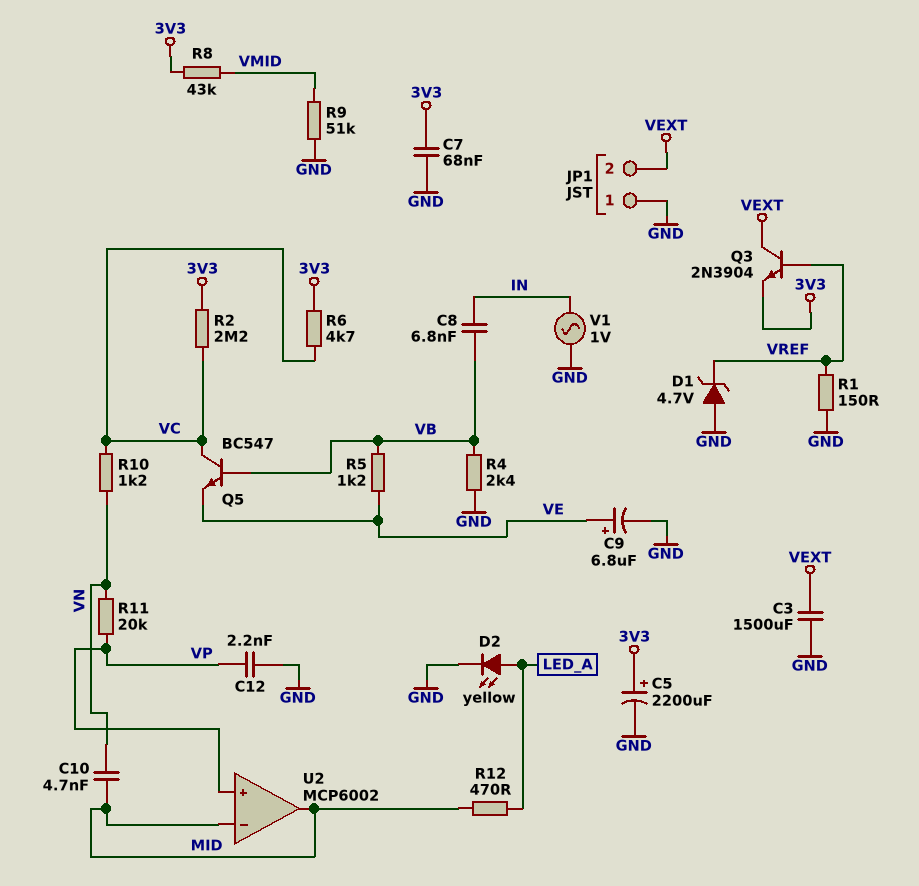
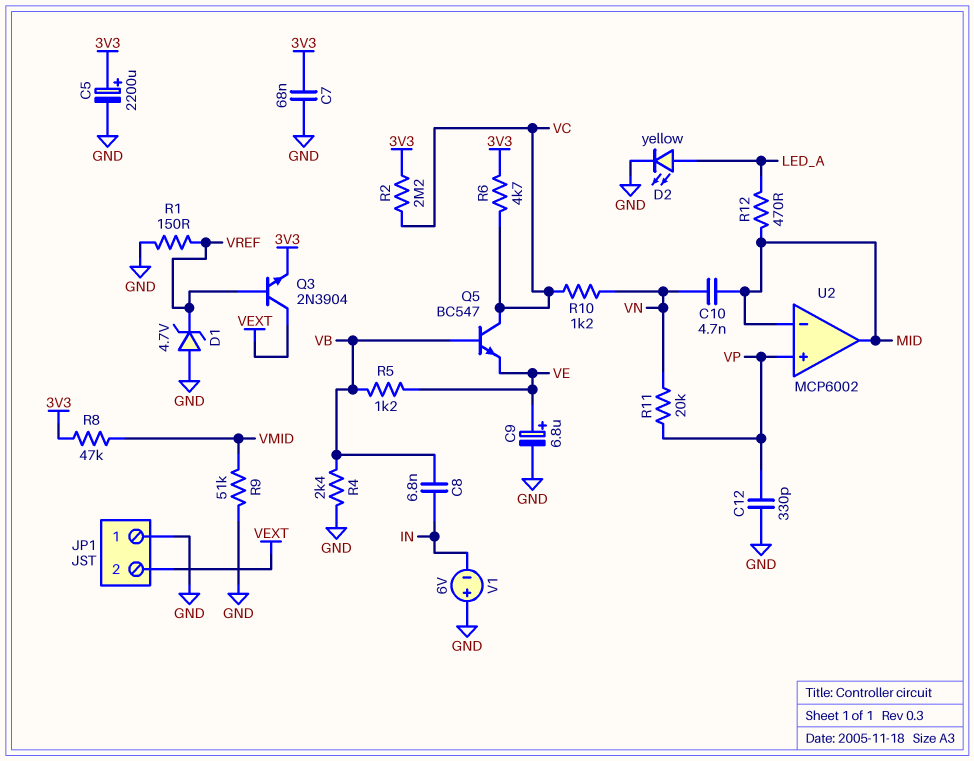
C3: 1500uF (GND, VEXT) -> none
C12: 2.2nF (GND, VP) -> 330pF (GND, VP)
R8: 43k (3V3, VMID) -> 47k (3V3, VMID)
V1: AC 1V (GND, IN) -> 6V (plus GND, minus IN)

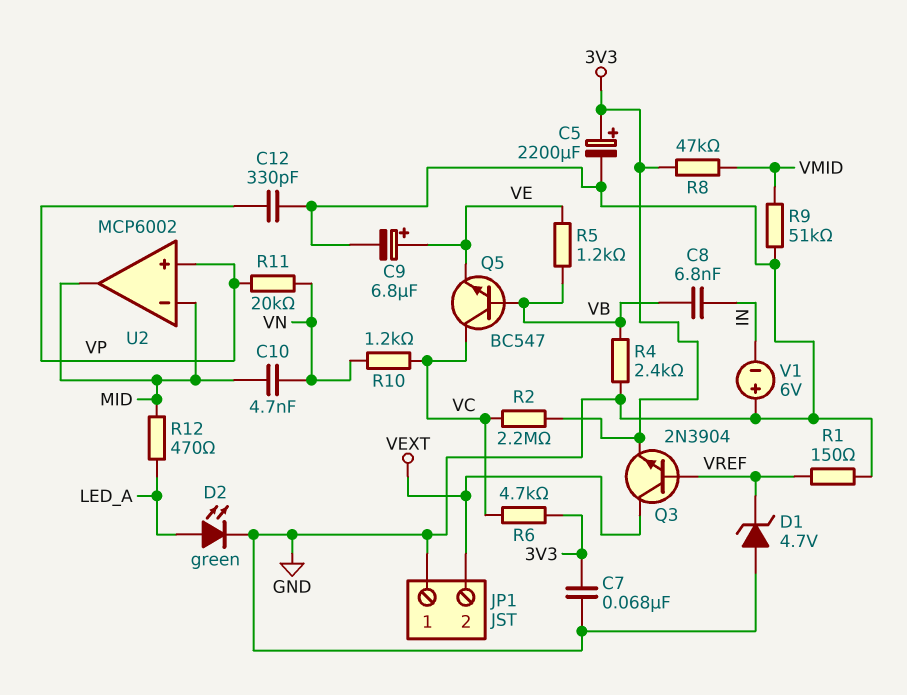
D2: LED yellow (A LED_A, K GND) -> LED green (A LED_A, K GND)

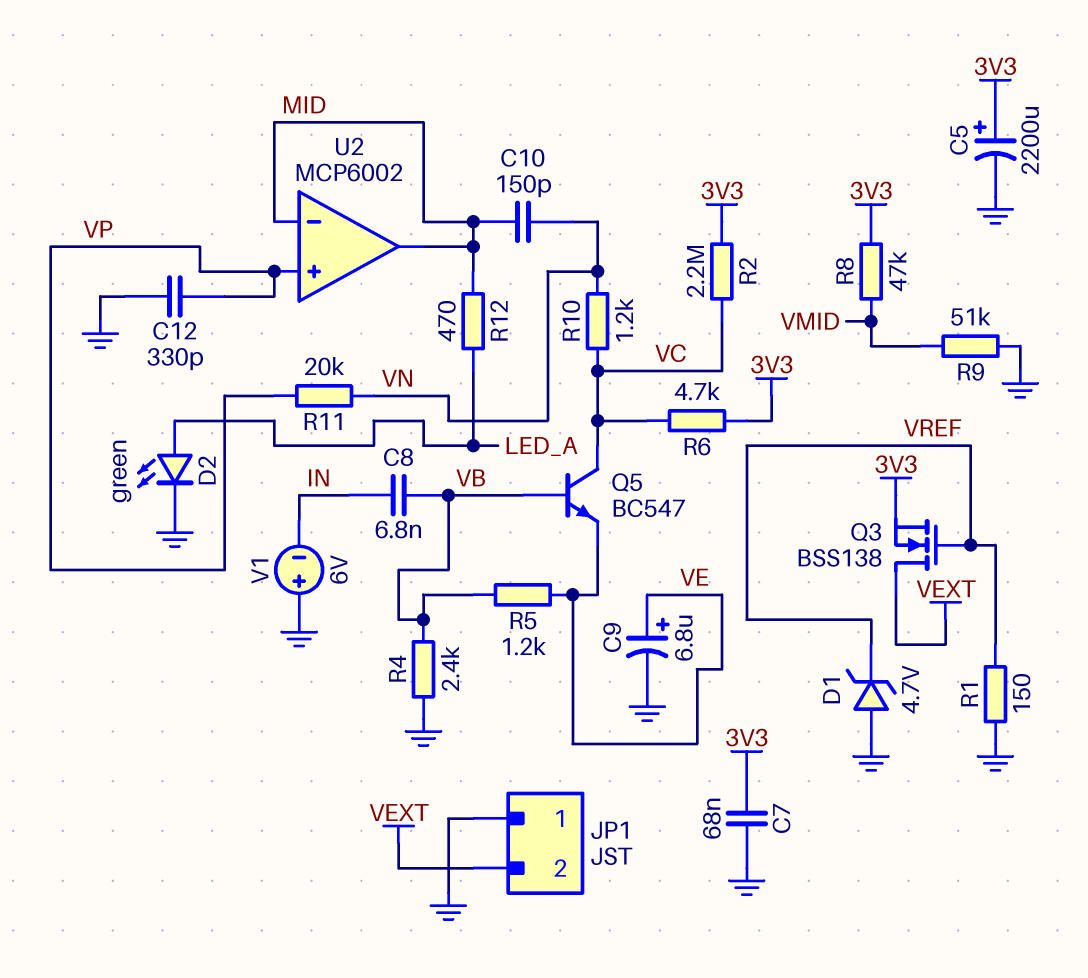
C10: 4.7nF (MID, VN) -> 150pF (MID, VN)
Q3: NPN 2N3904 (B VREF, C VEXT, E 3V3) -> NMOS BSS138 (G VREF, D VEXT, S 3V3)

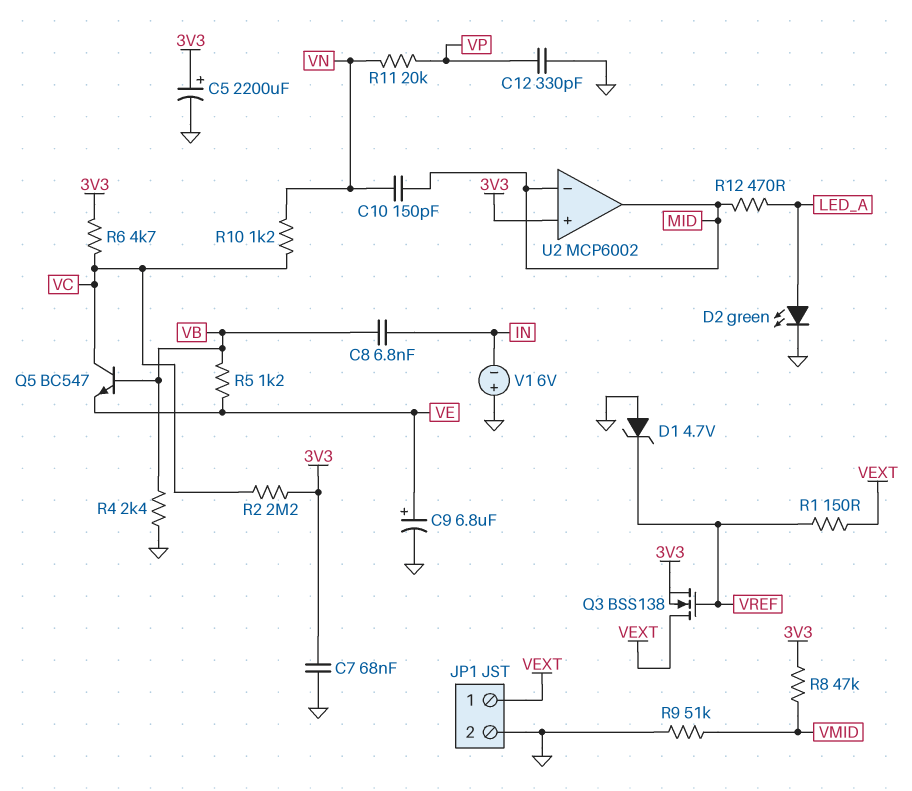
JP1 pin 1: GND -> VEXT
JP1 pin 2: VEXT -> GND
R1: 150 (GND, VREF) -> 150 (VEXT, VREF)
U2 pin in+: VP -> 3V3

